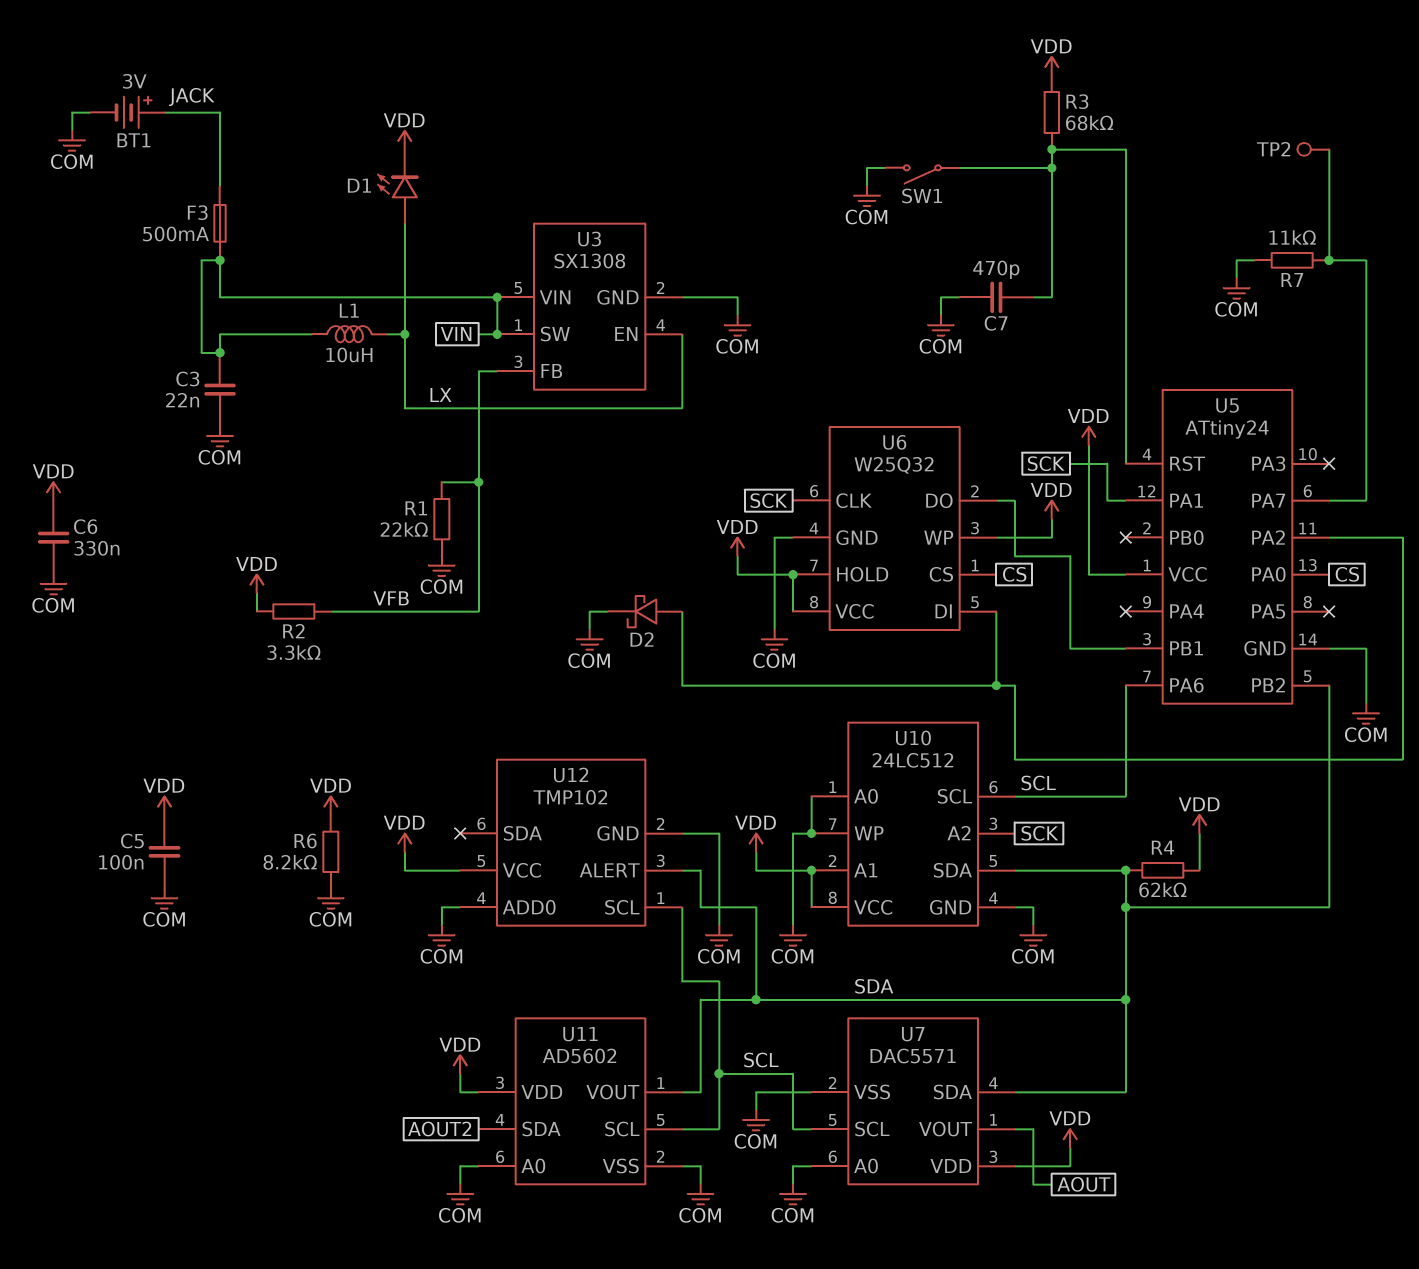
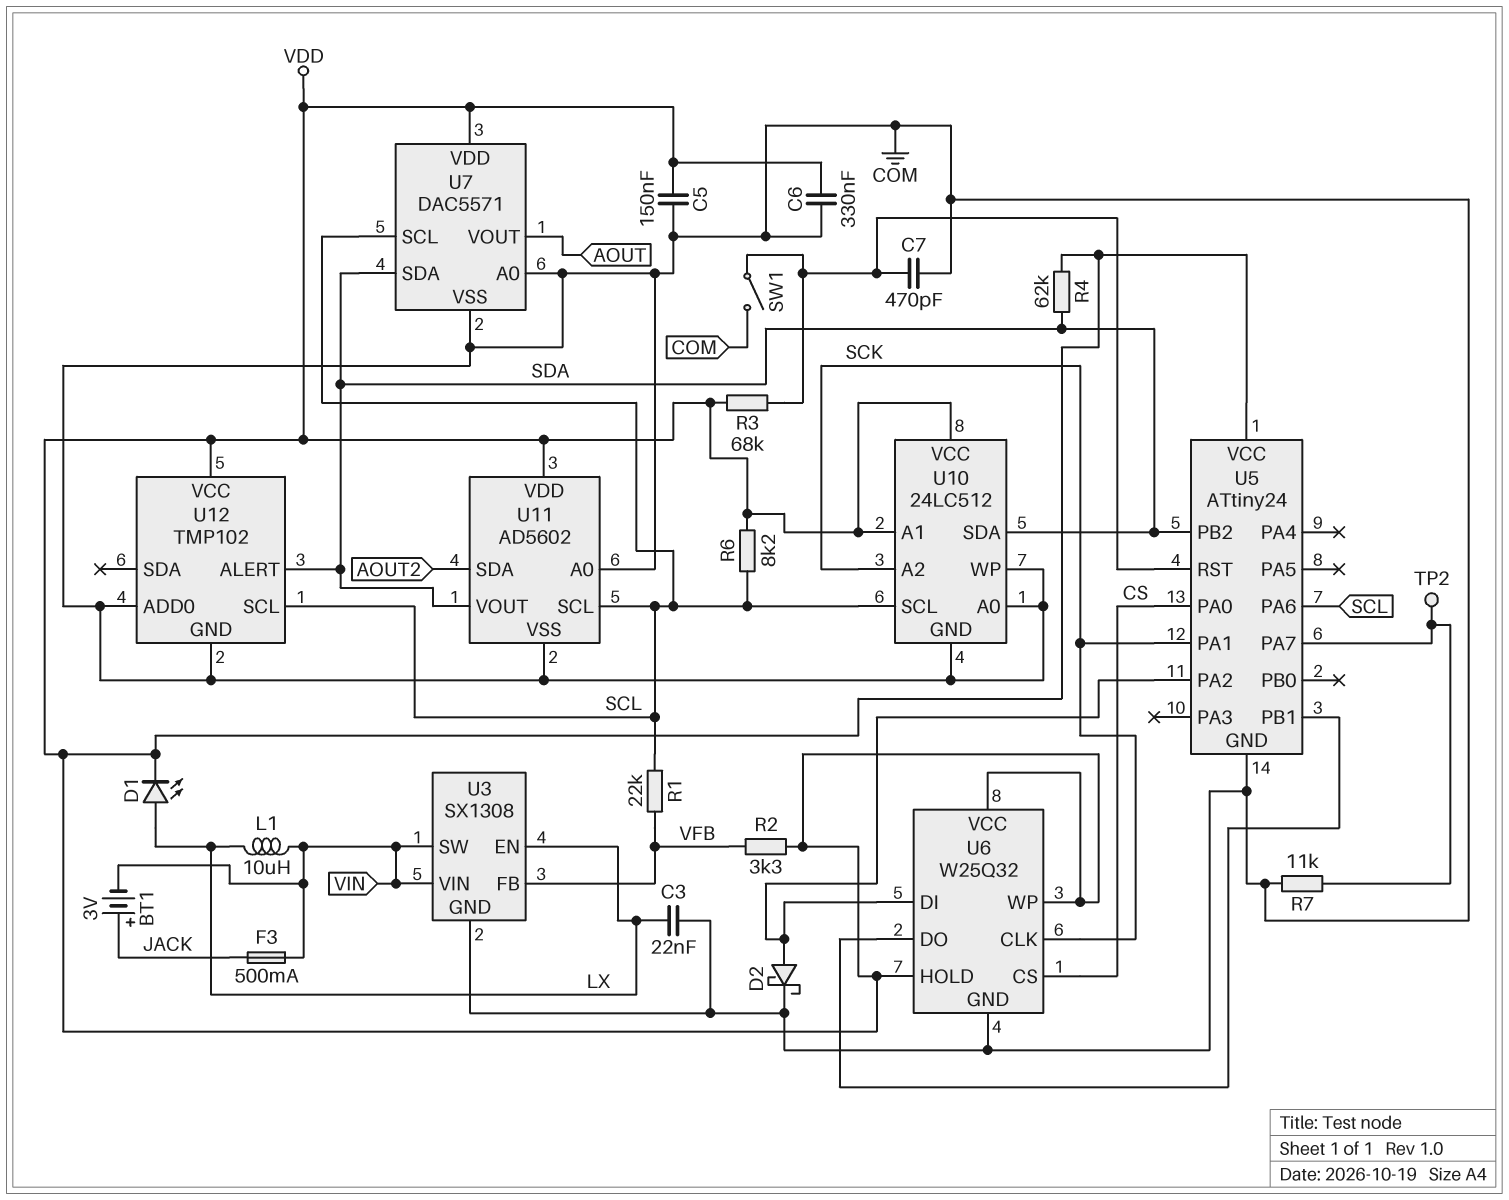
BT1: 3V (plus JACK, minus COM) -> 3V (plus JACK, minus VIN)
C3: 22nF (COM, VIN) -> 22nF (COM, LX)
C5: 100nF (COM, VDD) -> 150nF (COM, VDD)
R1: 22k (COM, VFB) -> 22k (SCL, VFB)
R6: 8.2k (COM, VDD) -> 8.2k (SCL, VDD)

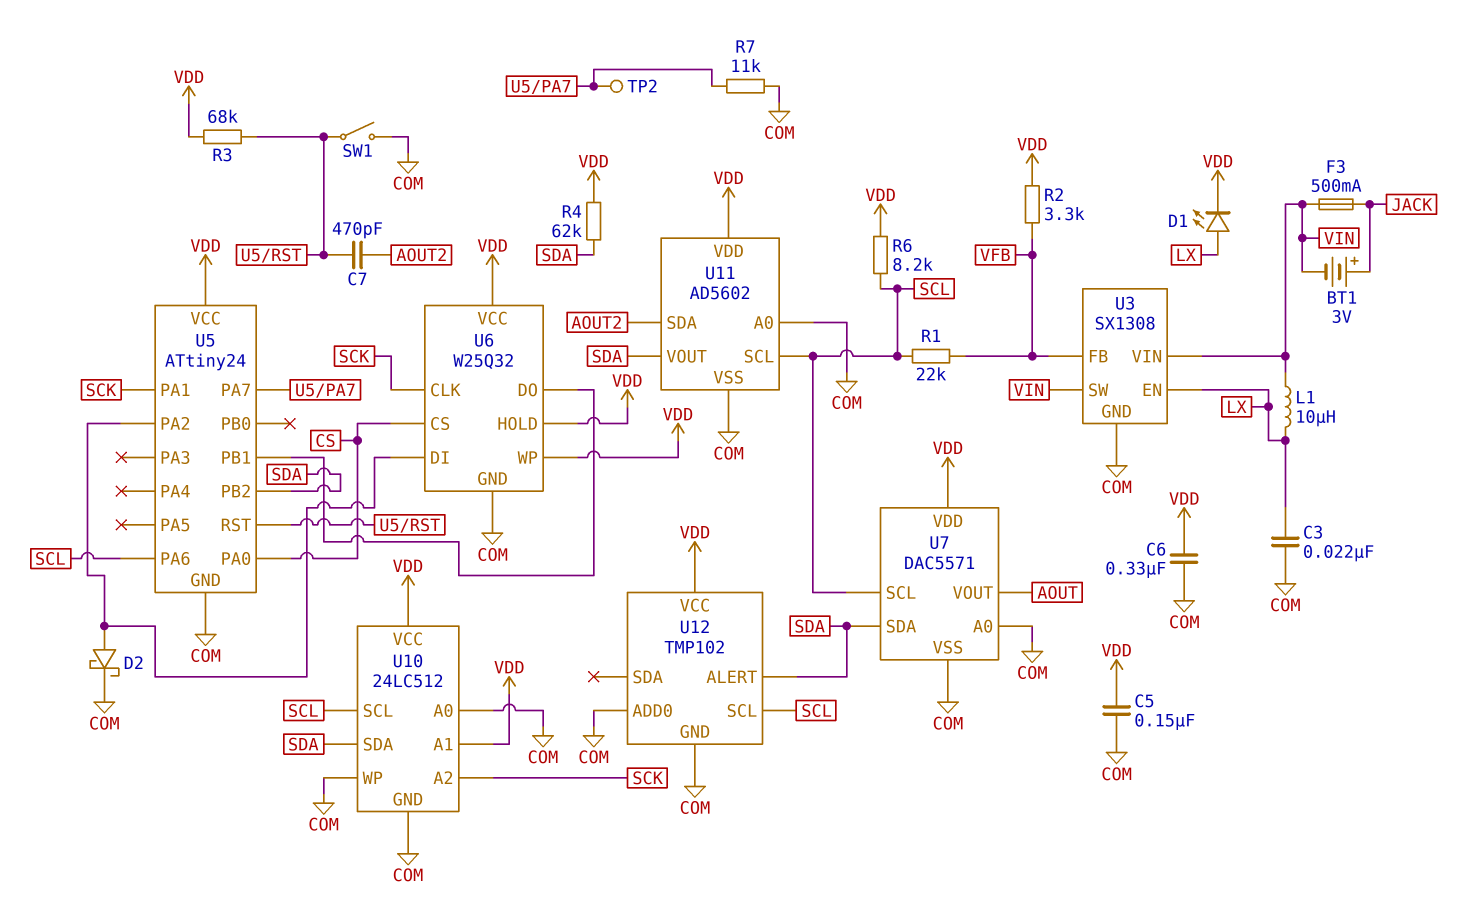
C7: 470pF (COM, U5/RST) -> 470pF (AOUT2, U5/RST)

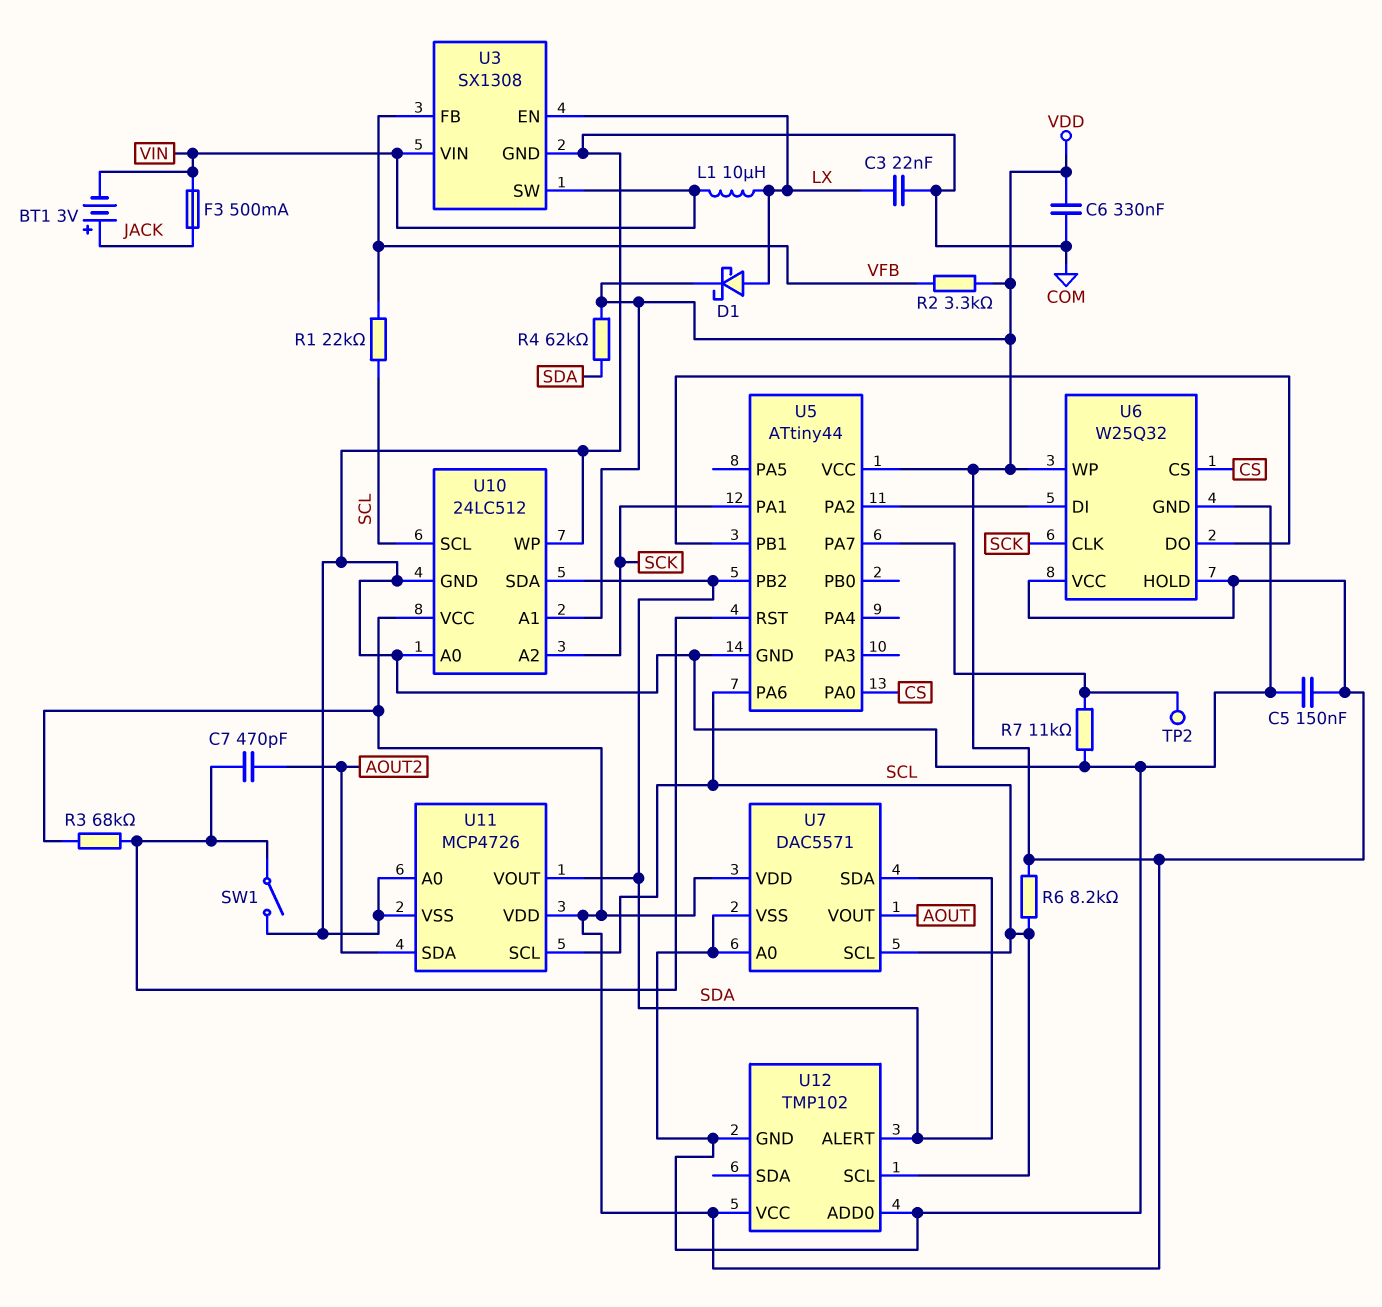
D1: LED (A LX, K VDD) -> schottky (A LX, K VDD)
D2: schottky (A U5/PA2, K COM) -> none
U5: ATtiny24 -> ATtiny44
U11: AD5602 -> MCP4726

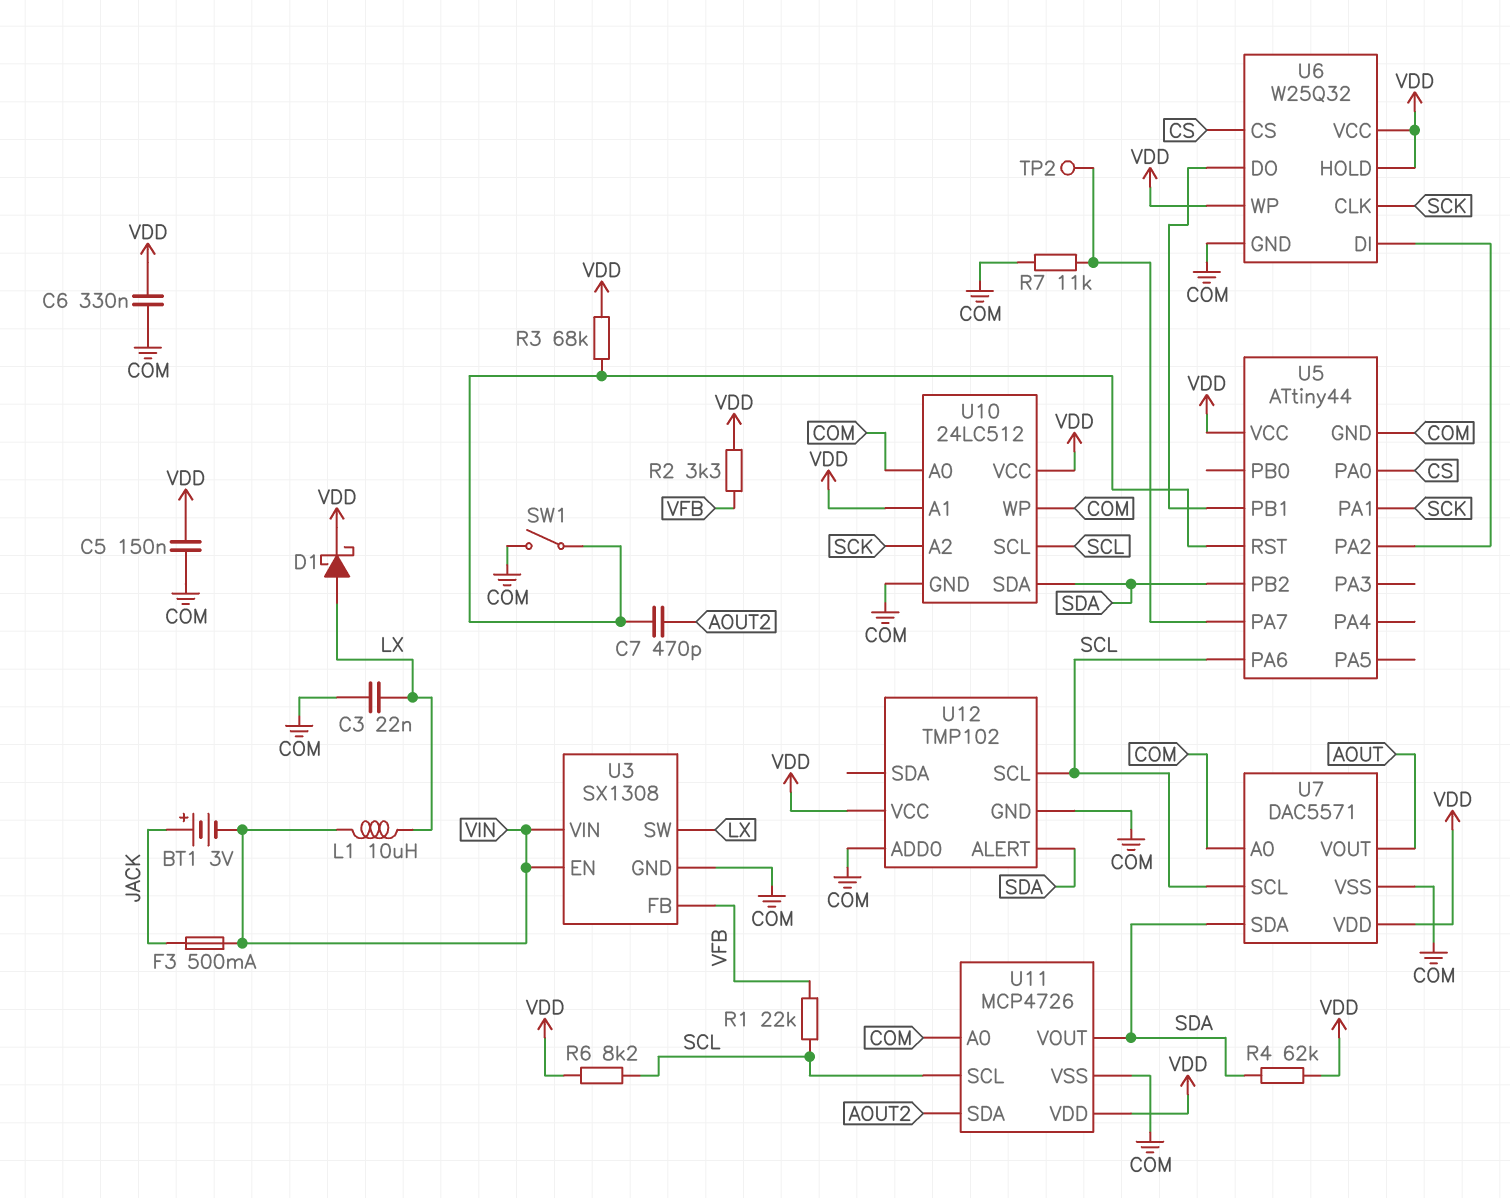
U3 pin EN: LX -> VIN
U3 pin SW: VIN -> LX

